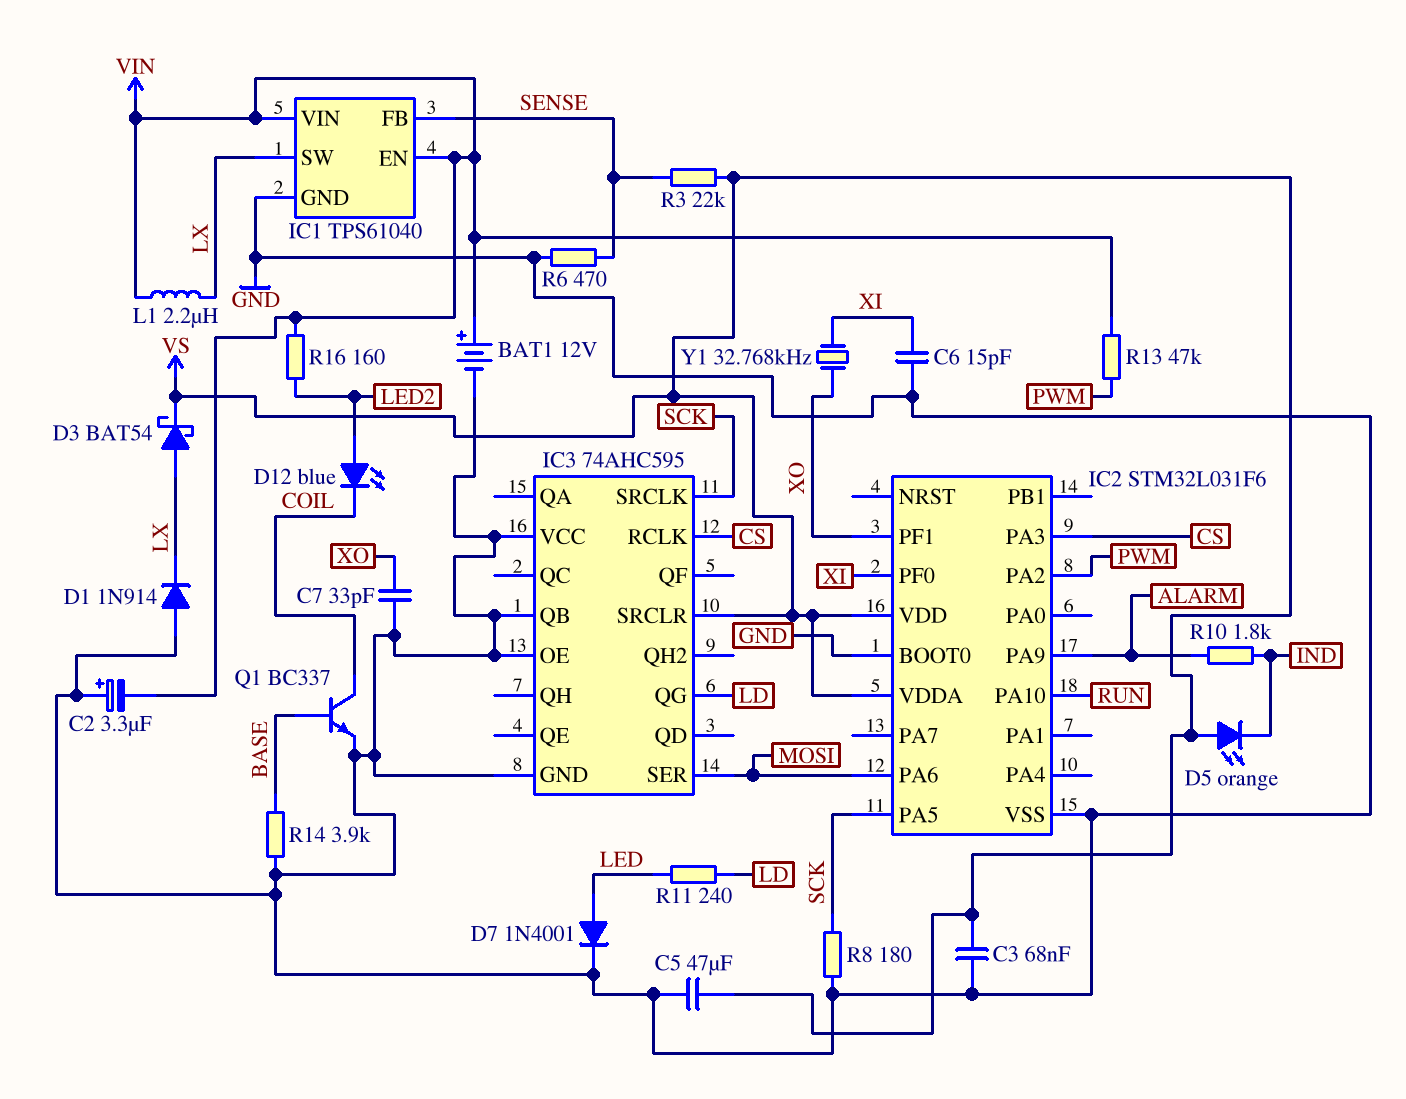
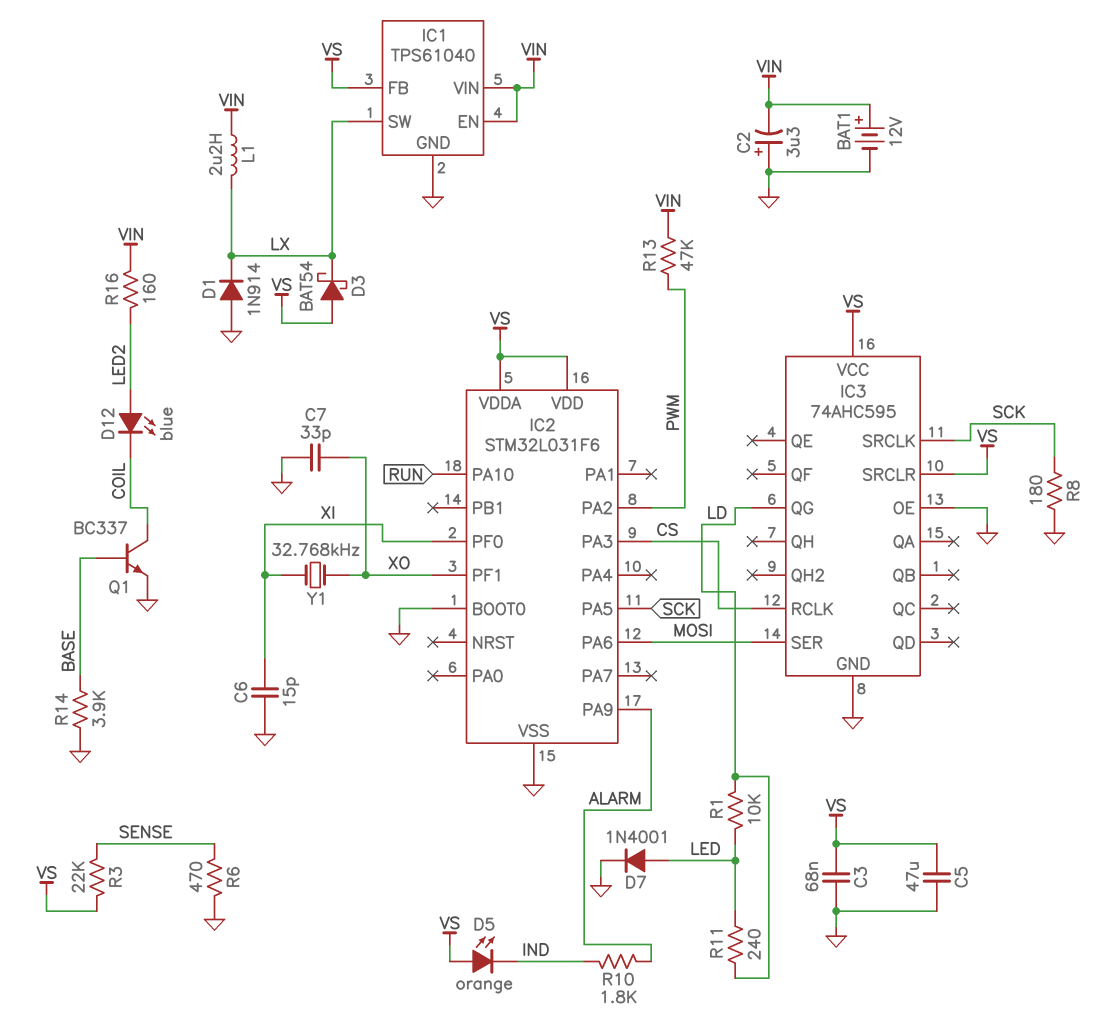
D3: schottky BAT54 (A LX, K VS) -> schottky BAT54 (A VS, K LX)
IC1 pin FB: SENSE -> VS
IC3 pin QB: GND -> none
IC3 pin VCC: GND -> VS
R1: none -> 10k (LD, LED)

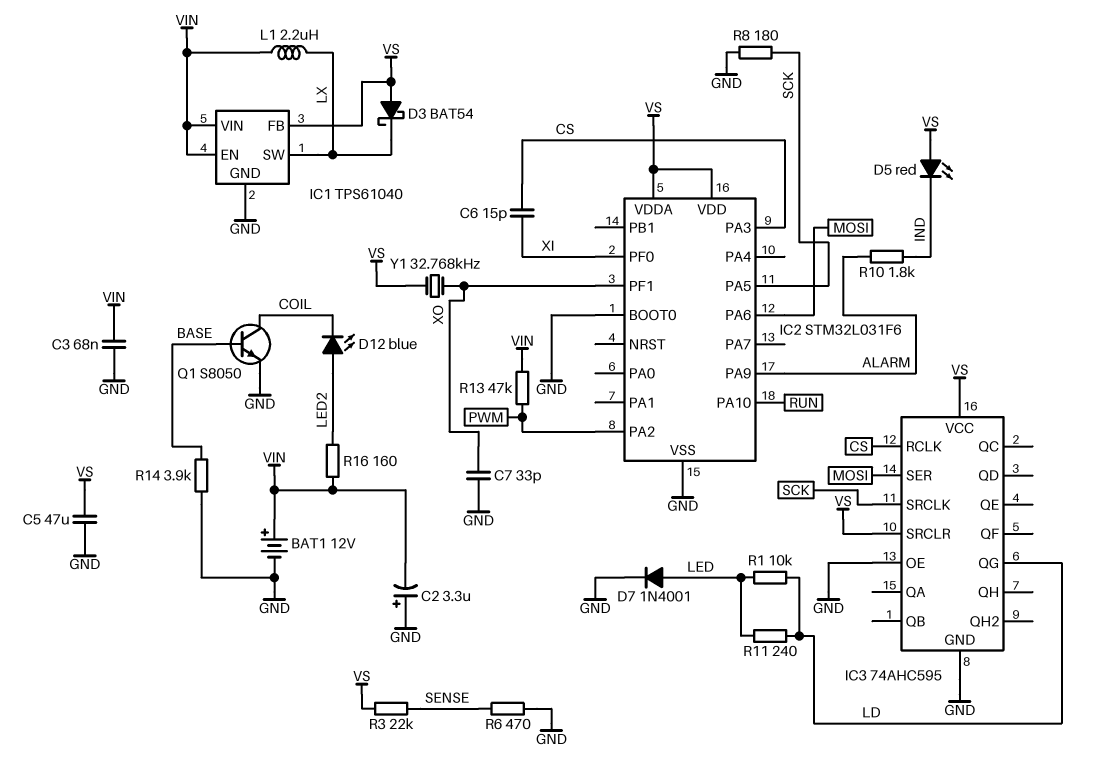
C3: 68nF (GND, VS) -> 68nF (GND, VIN)
C6: 15pF (GND, XI) -> 15pF (CS, XI)
D1: diode 1N914 (A GND, K LX) -> none
D5: LED orange (A VS, K IND) -> LED red (A VS, K IND)
Q1: NPN BC337 (B BASE, C COIL, E GND) -> NPN S8050 (B BASE, C COIL, E GND)
Y1: 32.768kHz (XI, XO) -> 32.768kHz (VS, XO)

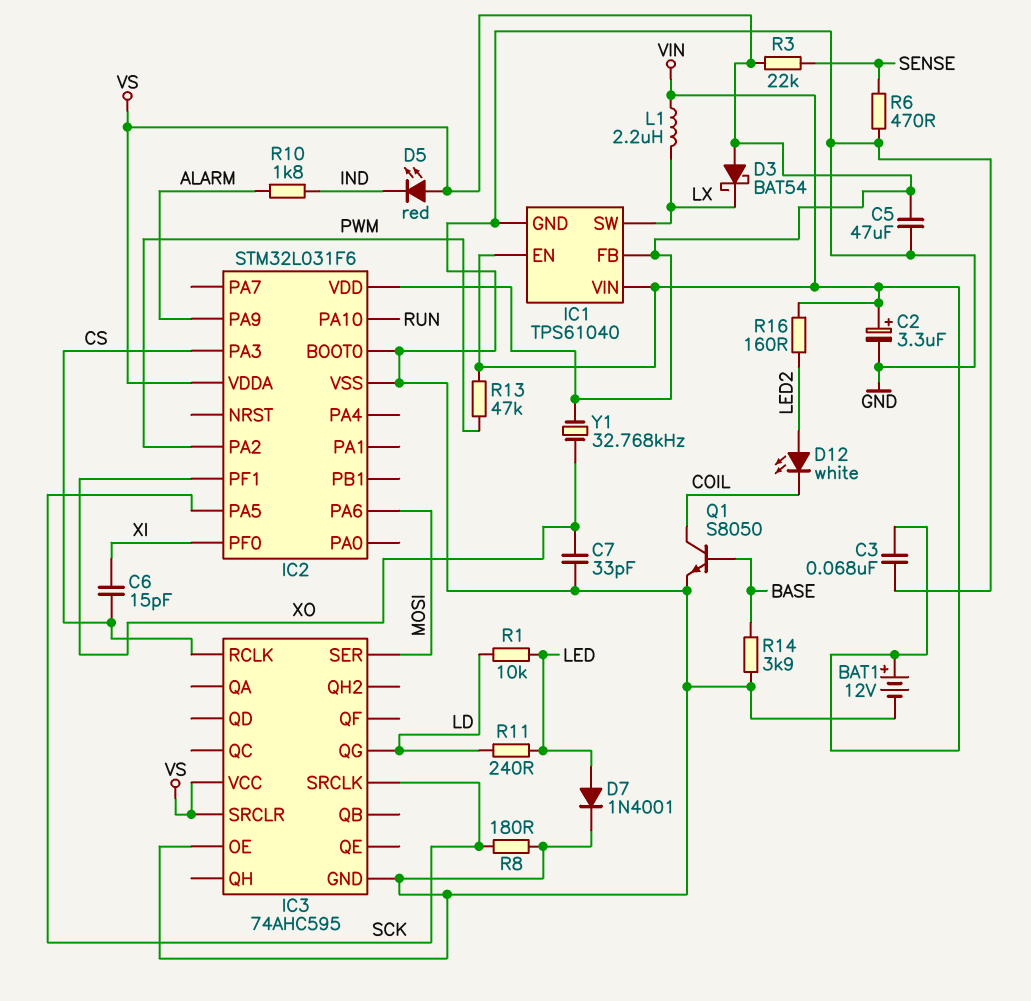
C2: 3.3uF (plus GND, minus VIN) -> 3.3uF (plus VIN, minus GND)
D12: LED blue (A LED2, K COIL) -> LED white (A LED2, K COIL)

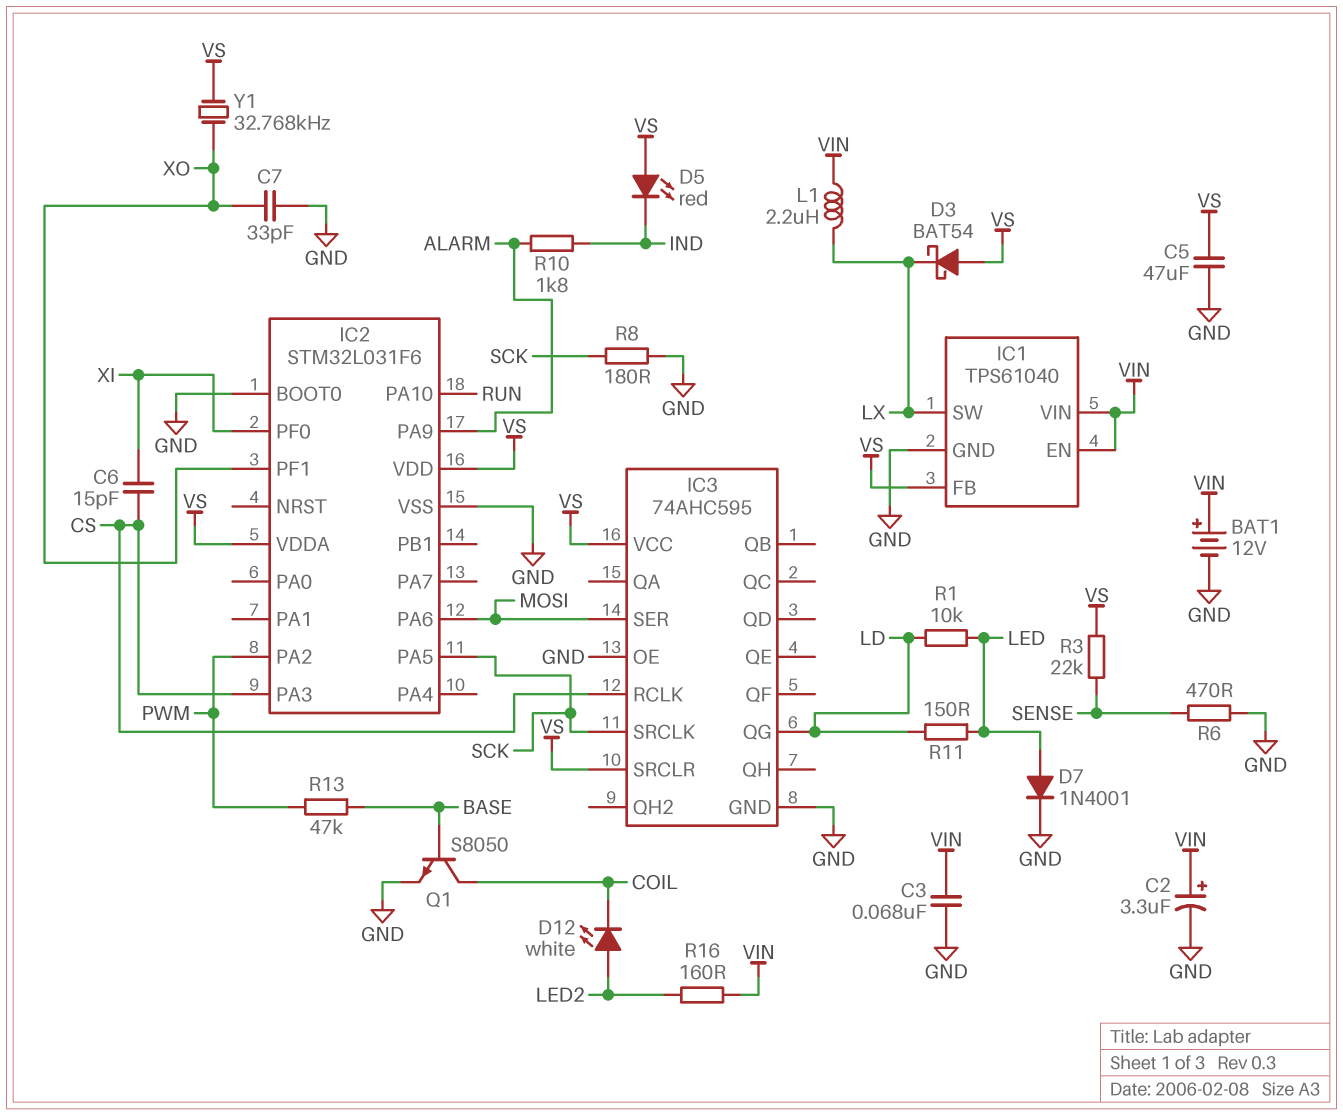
R11: 240 (LD, LED) -> 150 (LD, LED)
R13: 47k (PWM, VIN) -> 47k (BASE, PWM)
R14: 3.9k (BASE, GND) -> none

